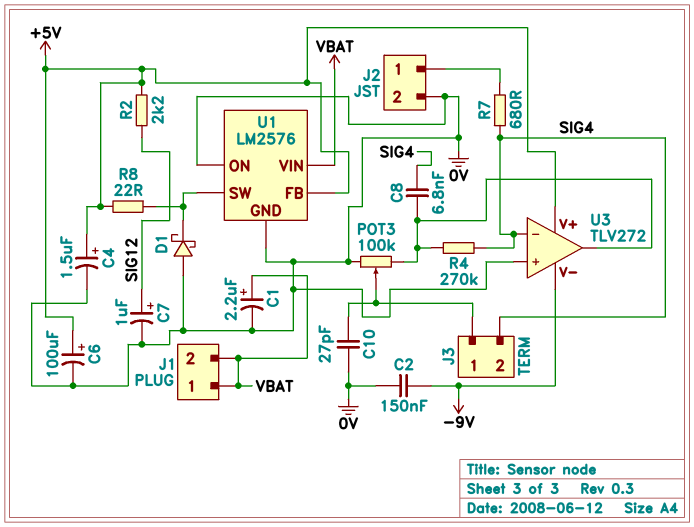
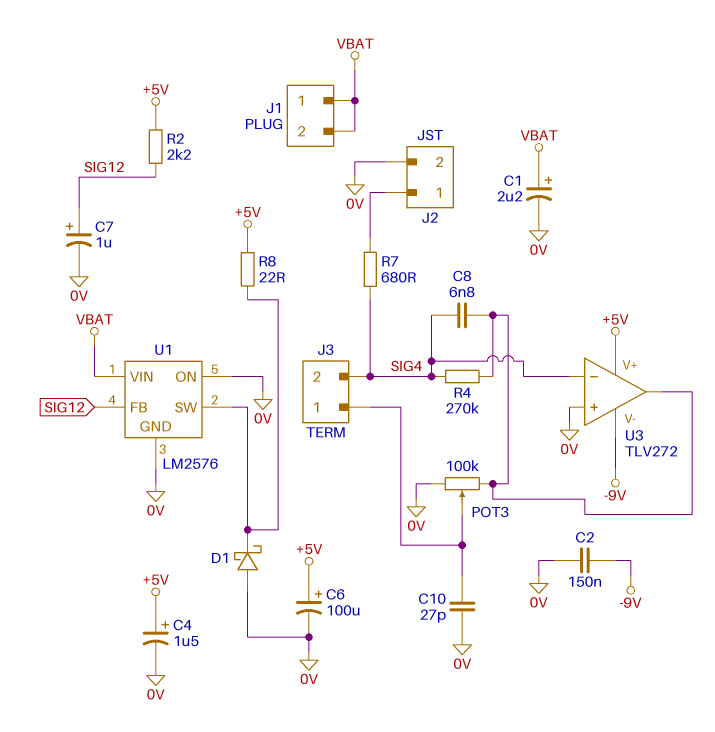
U1 pin FB: +5V -> SIG12

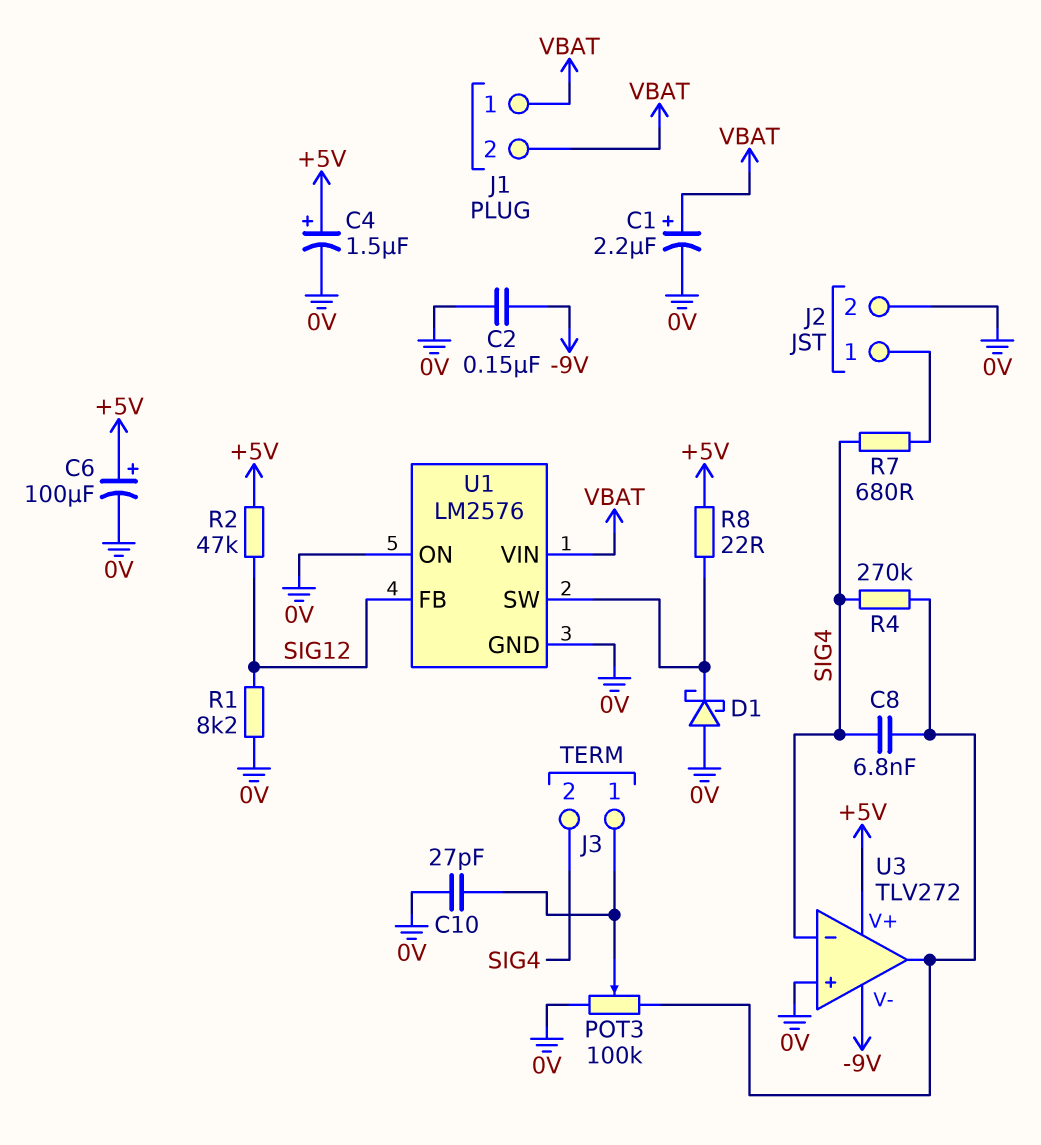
C7: 1uF (plus SIG12, minus 0V) -> none
R1: none -> 8.2k (0V, SIG12)
R2: 2.2k (+5V, SIG12) -> 47k (+5V, SIG12)

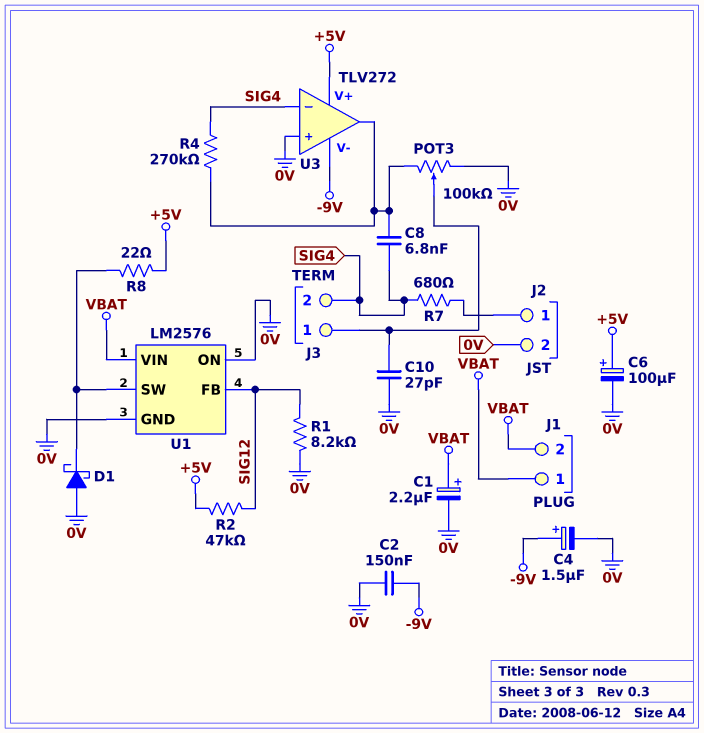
C4: 1.5uF (plus +5V, minus 0V) -> 1.5uF (plus -9V, minus 0V)

